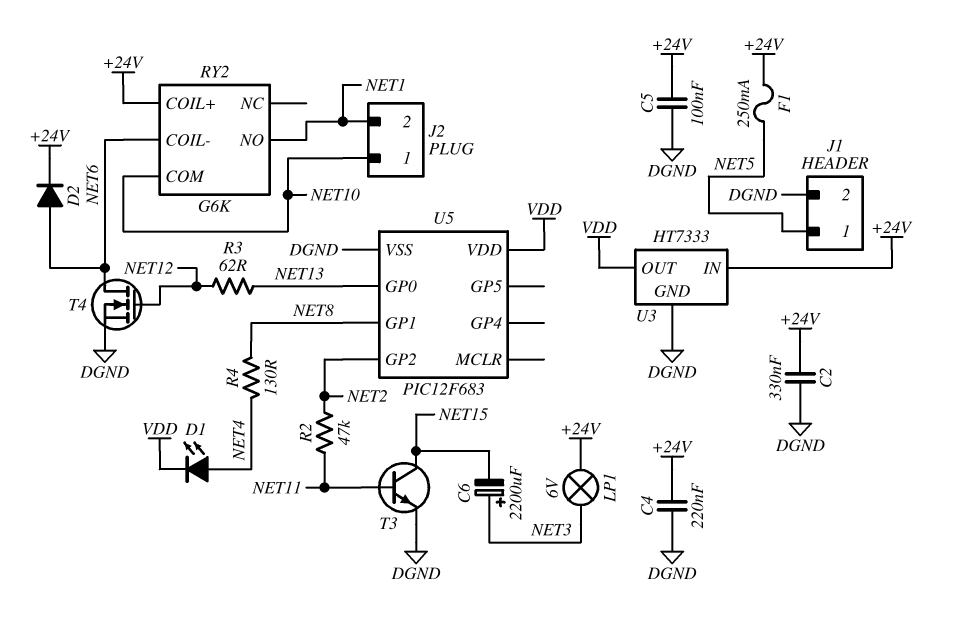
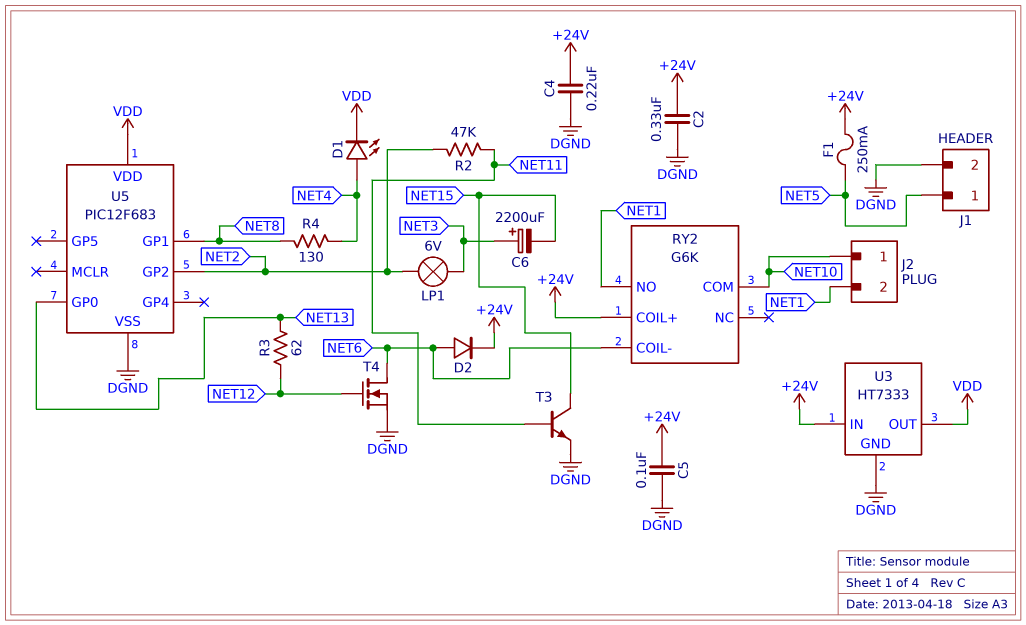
LP1: lamp 6V (+24V, NET3) -> lamp 6V (NET2, NET3)

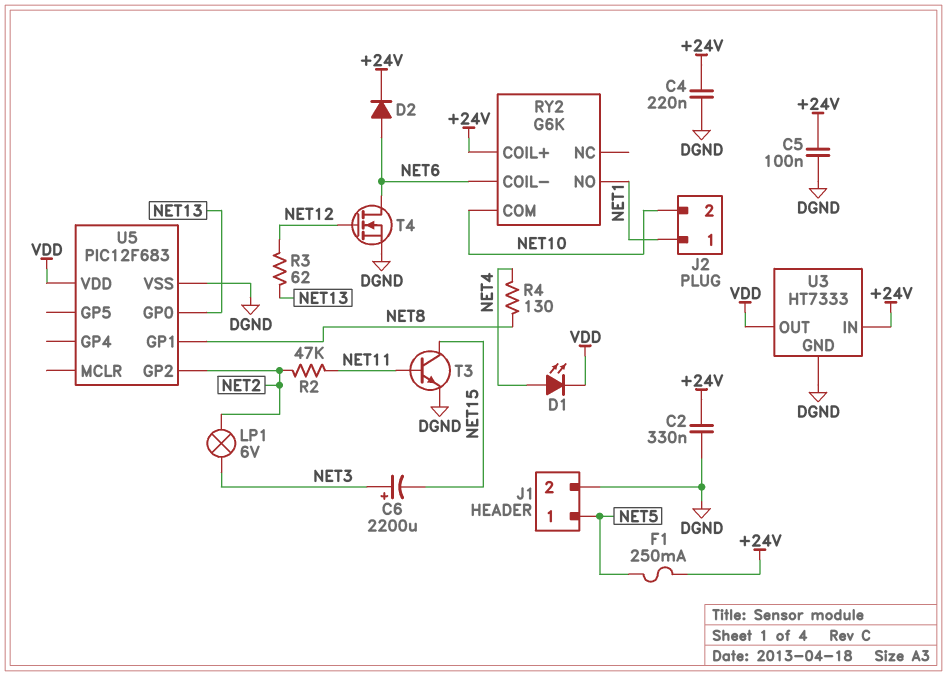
J2 pin 1: NET10 -> NET1
J2 pin 2: NET1 -> NET10

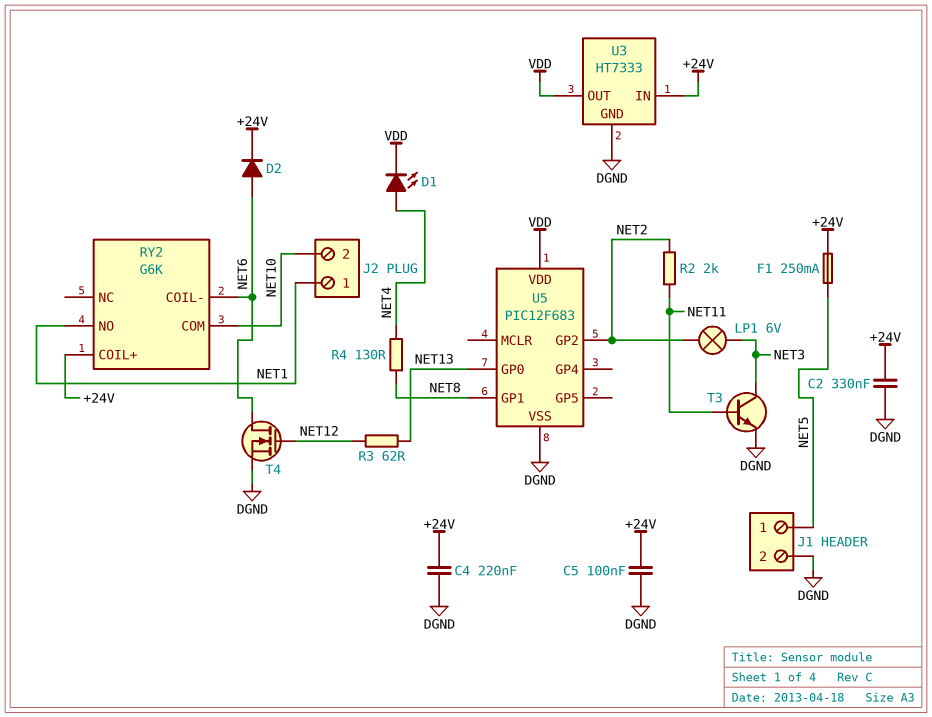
C6: 2200uF (plus NET3, minus NET15) -> none
R2: 47k (NET2, NET11) -> 2k (NET2, NET11)
T3: NPN (B NET11, C NET15, E DGND) -> NPN (B NET11, C NET3, E DGND)

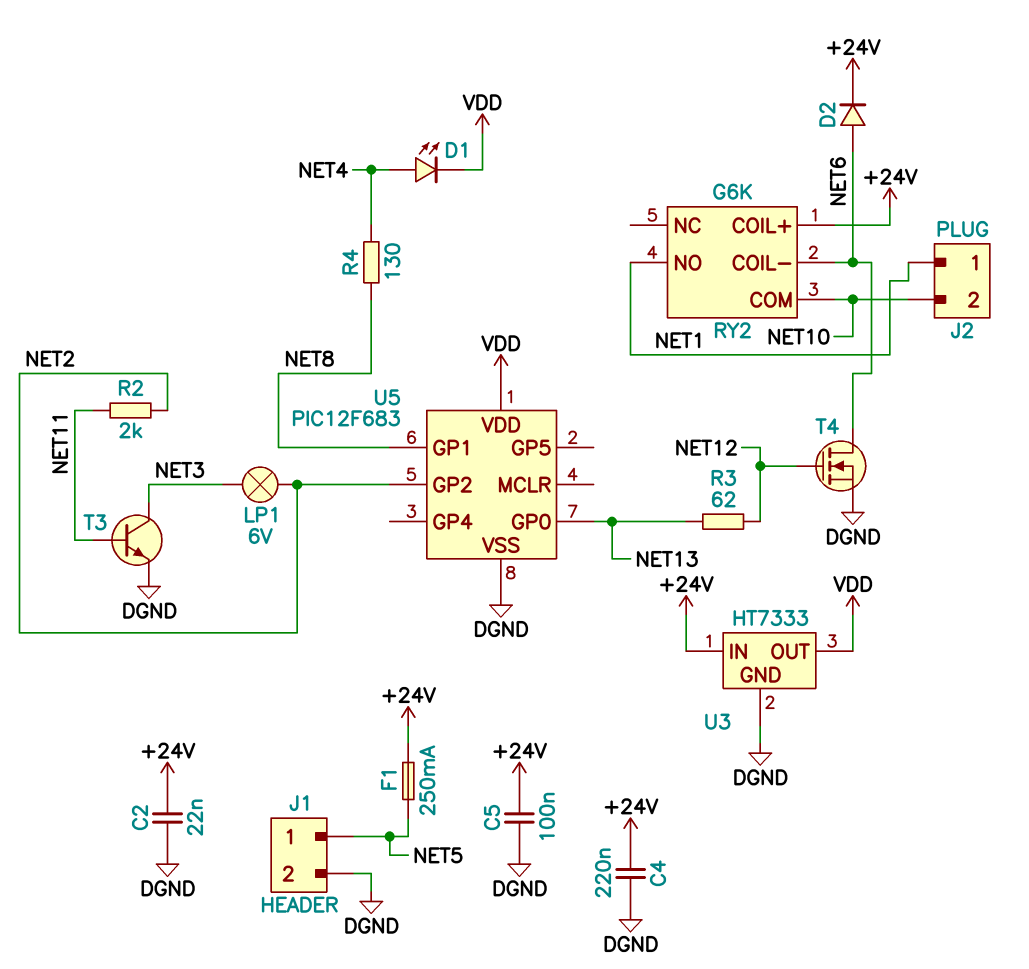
C2: 330nF (+24V, DGND) -> 22nF (+24V, DGND)

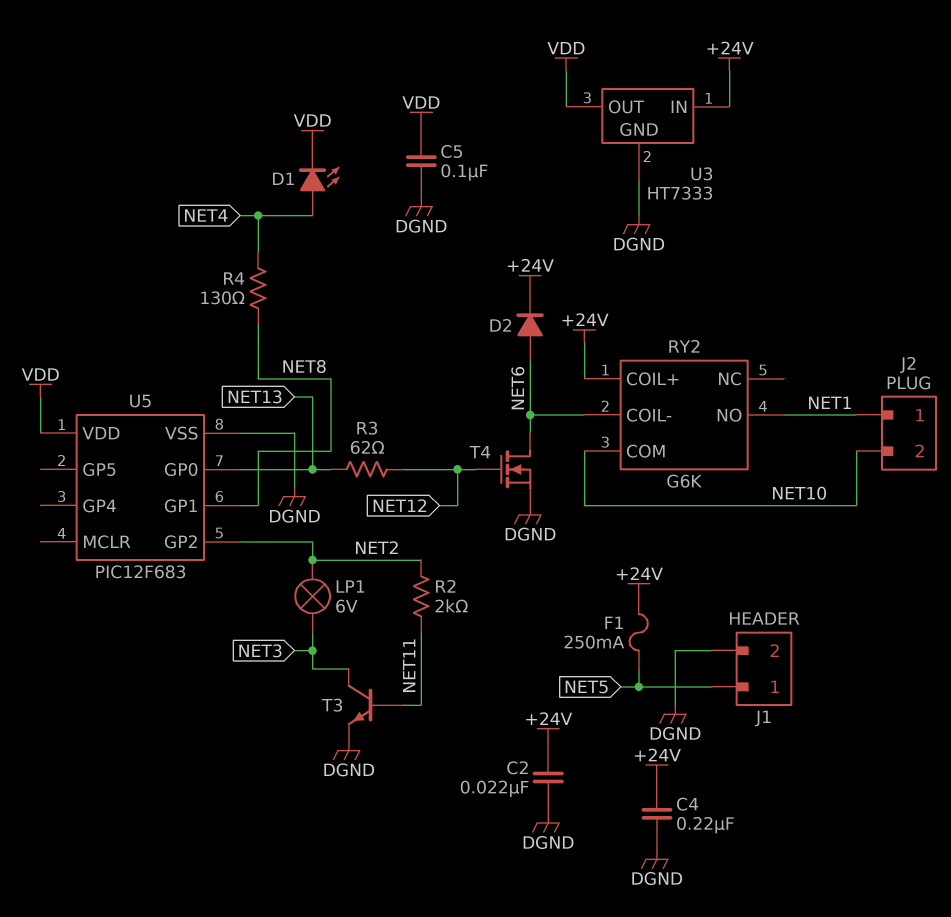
C5: 100nF (+24V, DGND) -> 100nF (DGND, VDD)

